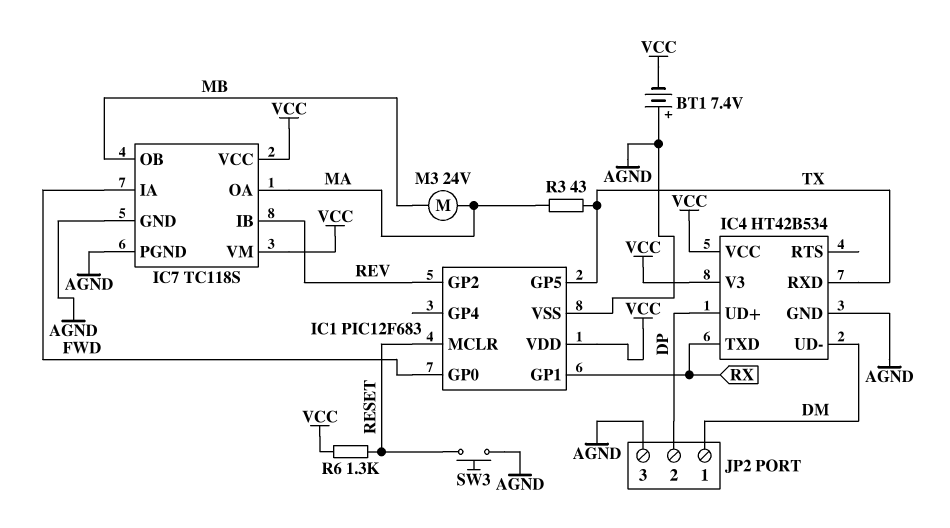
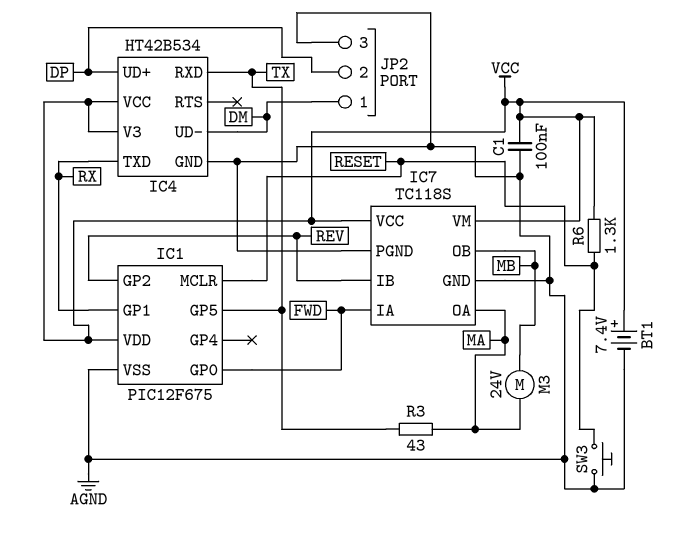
BT1: 7.4V (plus AGND, minus VCC) -> 7.4V (plus VCC, minus AGND)
C1: none -> 100nF (AGND, VCC)
IC1: PIC12F683 -> PIC12F675

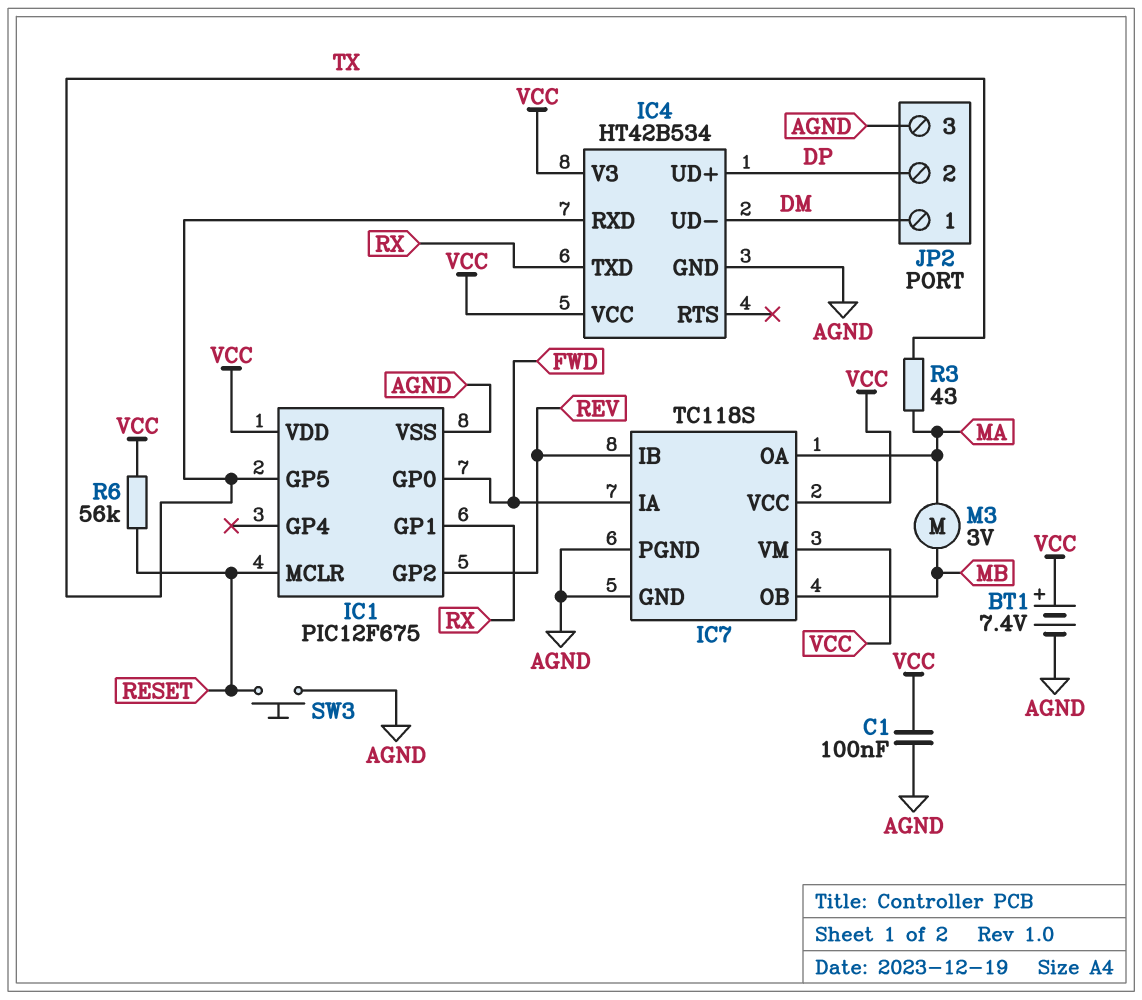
M3: motor 24V (MA, MB) -> motor 3V (MA, MB)
R6: 1.3k (RESET, VCC) -> 56k (RESET, VCC)

